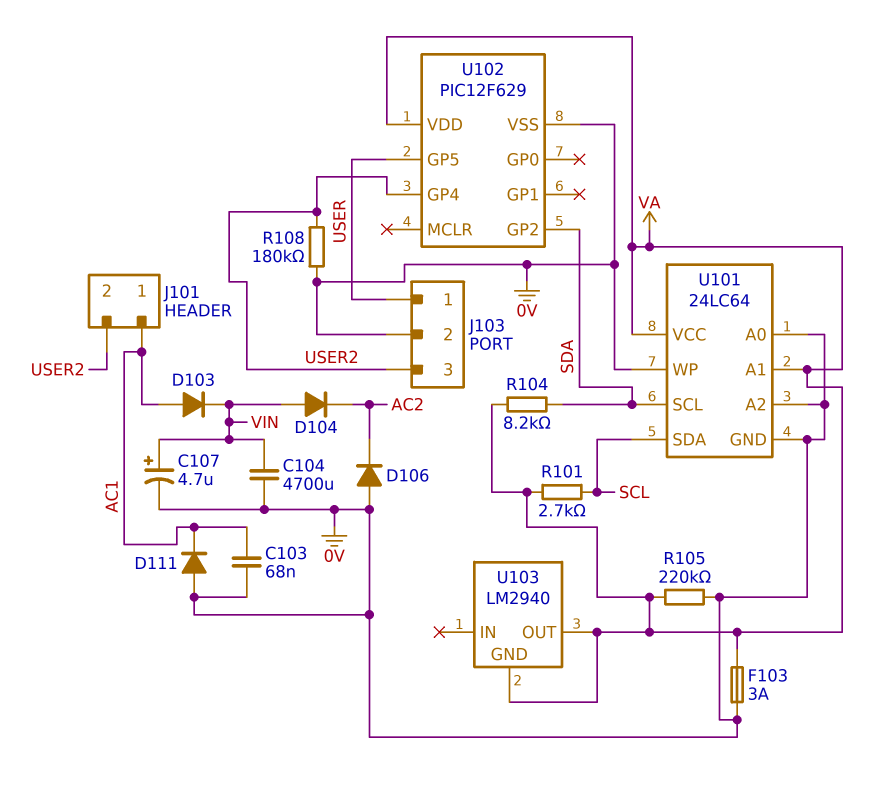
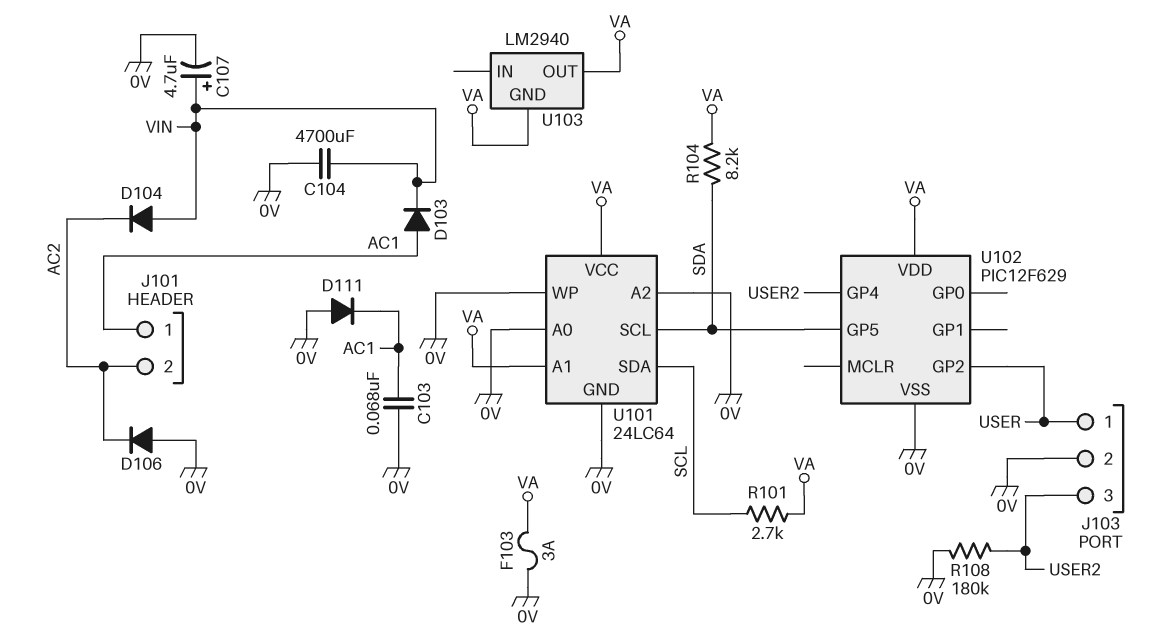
J101 pin 2: USER2 -> AC2
R105: 220k (0V, VA) -> none
U102 pin GP2: SDA -> USER
U102 pin GP5: USER -> SDA

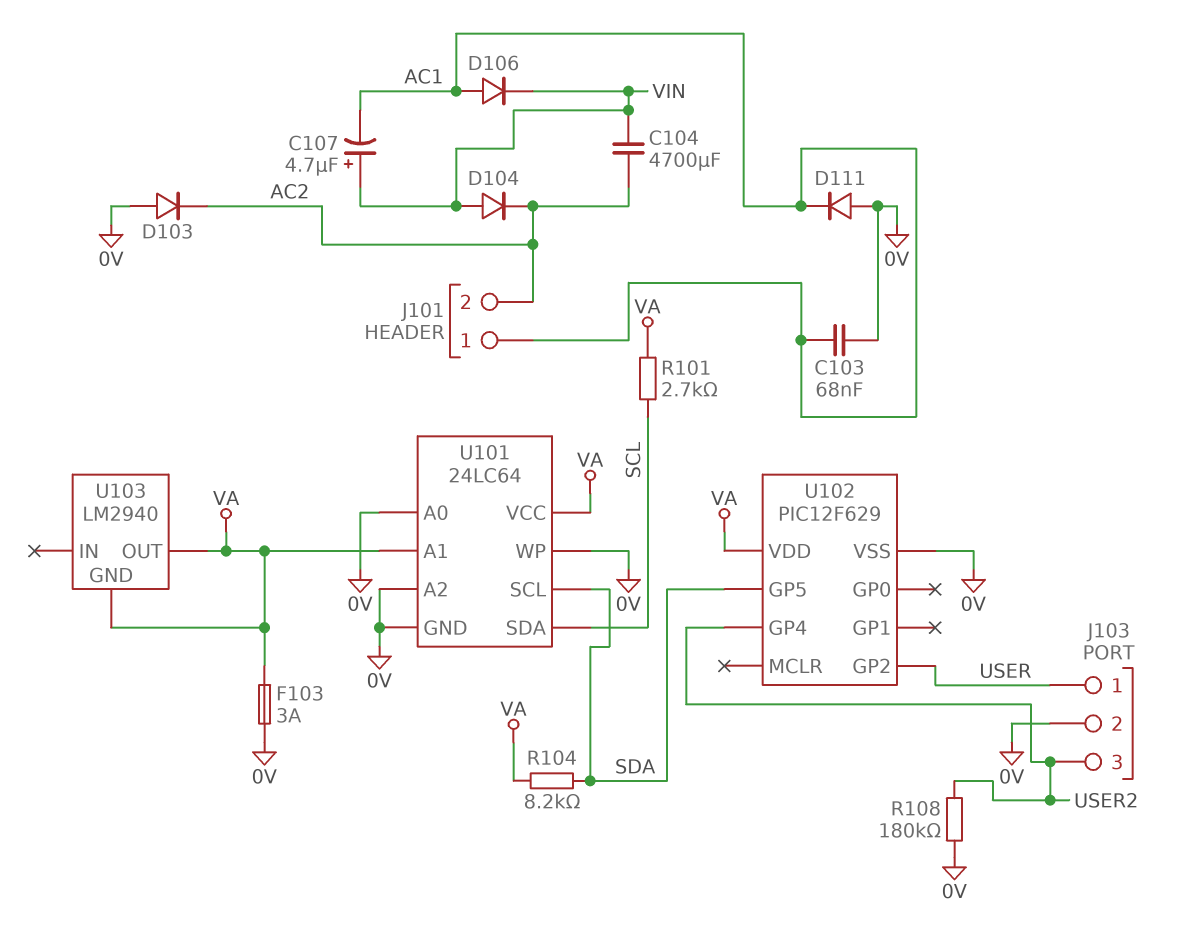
C104: 4700uF (0V, VIN) -> 4700uF (AC2, VIN)
C107: 4.7uF (plus VIN, minus 0V) -> 4.7uF (plus VIN, minus AC1)
D103: diode (A AC1, K VIN) -> diode (A 0V, K AC2)
D106: diode (A 0V, K AC2) -> diode (A AC1, K VIN)

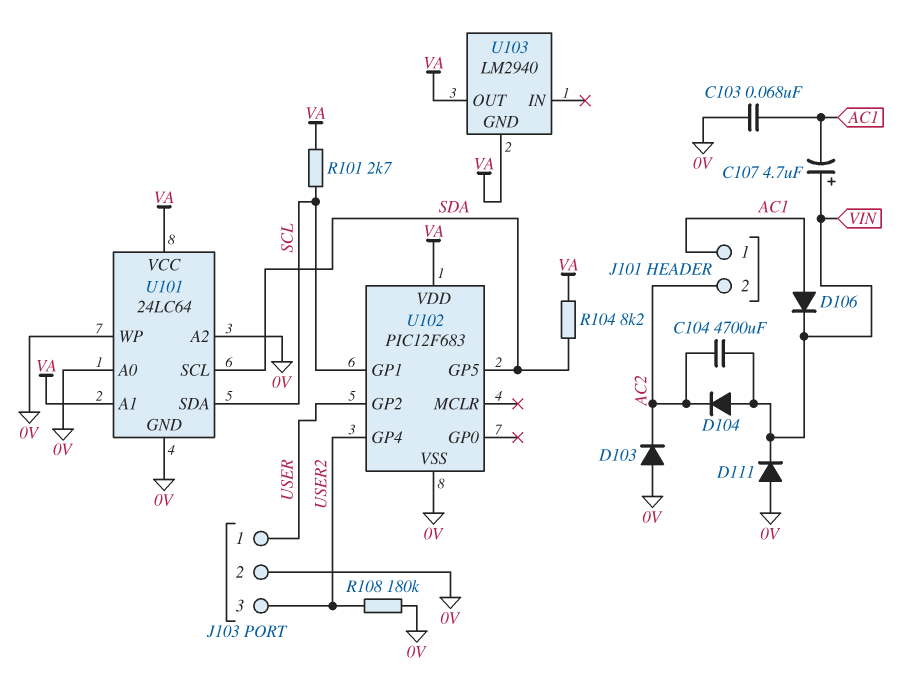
D111: diode (A 0V, K AC1) -> diode (A 0V, K VIN)
F103: 3A (0V, VA) -> none
U102: PIC12F629 -> PIC12F683
U102 pin GP1: none -> SCL

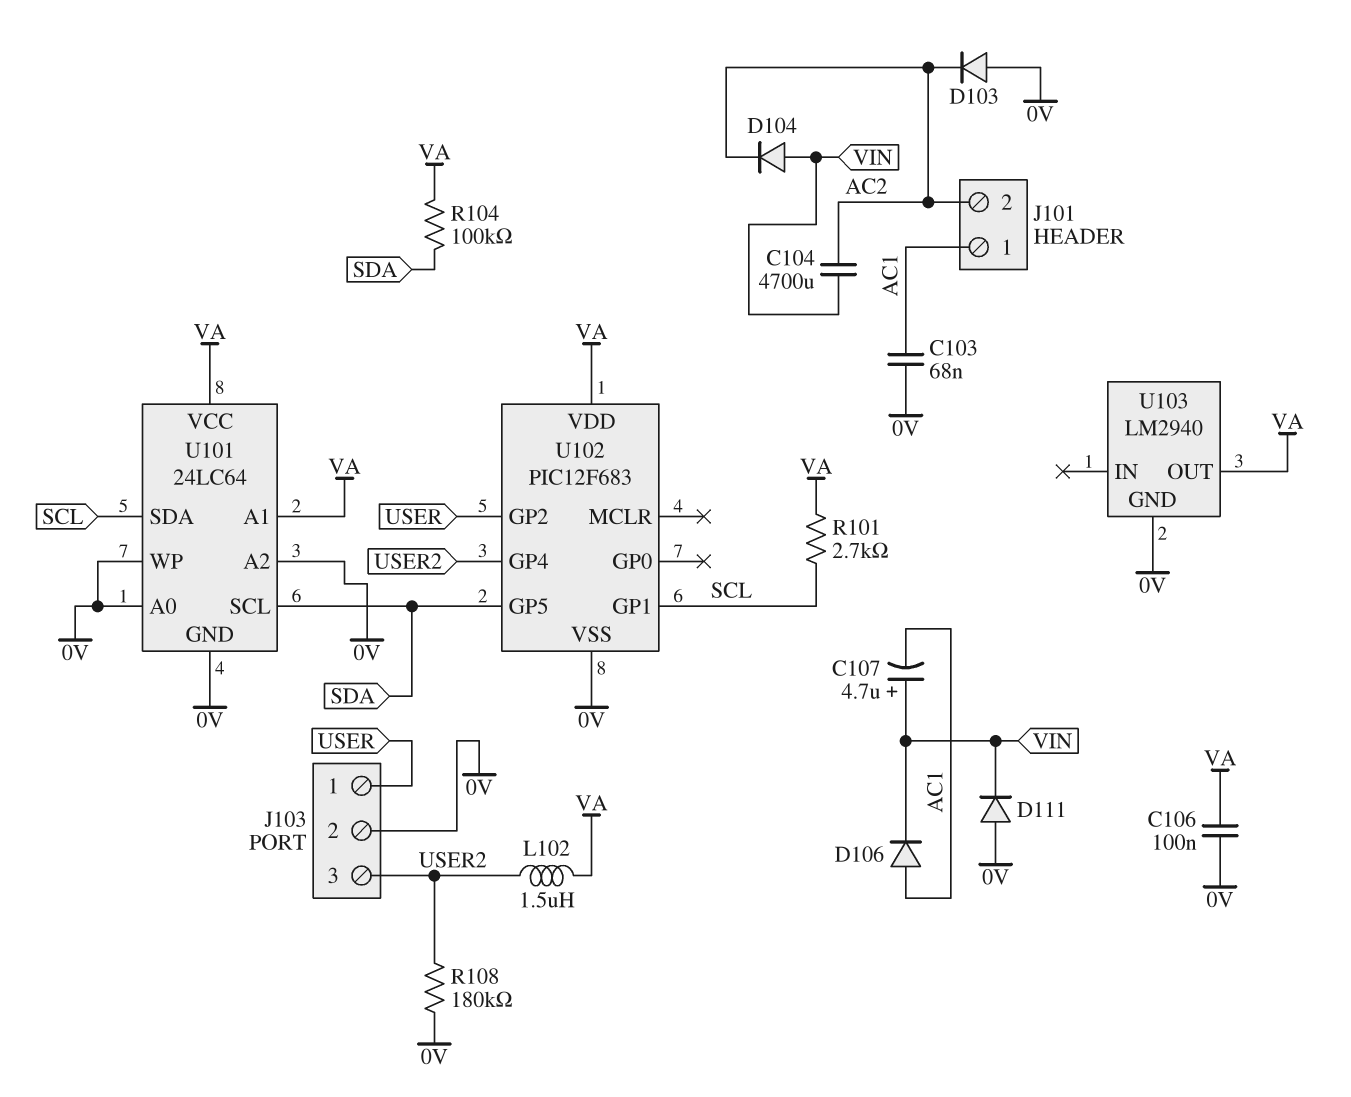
C106: none -> 100nF (0V, VA)
L102: none -> 1.5uH (USER2, VA)
R104: 8.2k (SDA, VA) -> 100k (SDA, VA)
U103 pin GND: VA -> 0V

